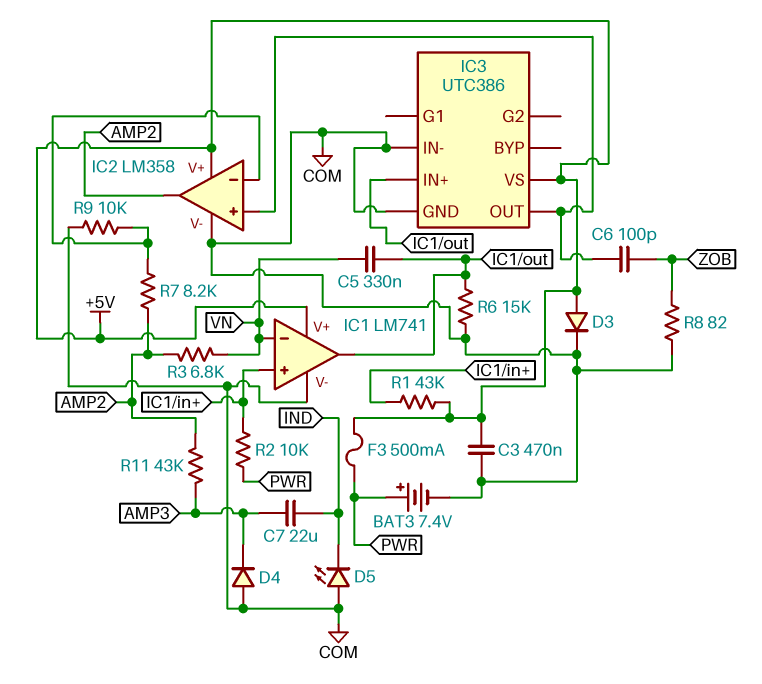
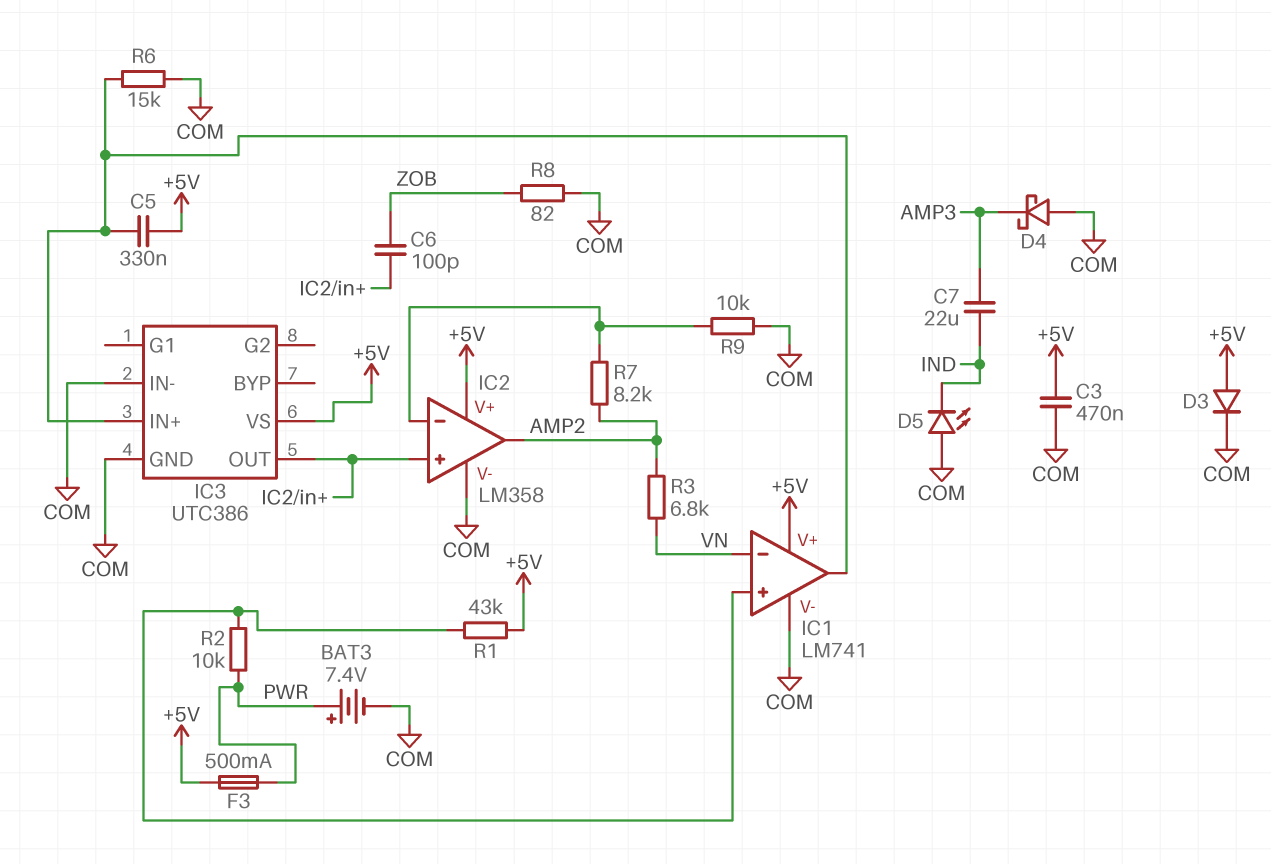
C5: 330nF (IC1/out, VN) -> 330nF (+5V, IC1/out)
D4: diode (A COM, K AMP3) -> schottky (A COM, K AMP3)
R11: 43k (AMP2, AMP3) -> none

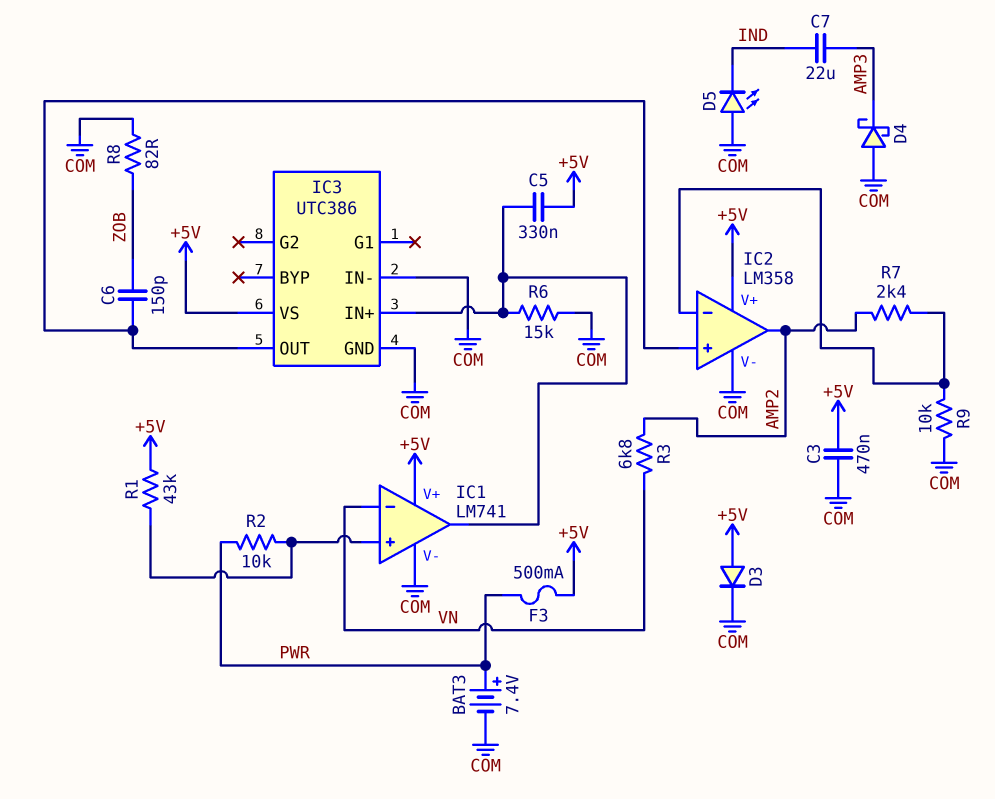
C6: 100pF (IC2/in+, ZOB) -> 150pF (IC2/in+, ZOB)
R7: 8.2k (AMP2, IC2/in-) -> 2.4k (AMP2, IC2/in-)

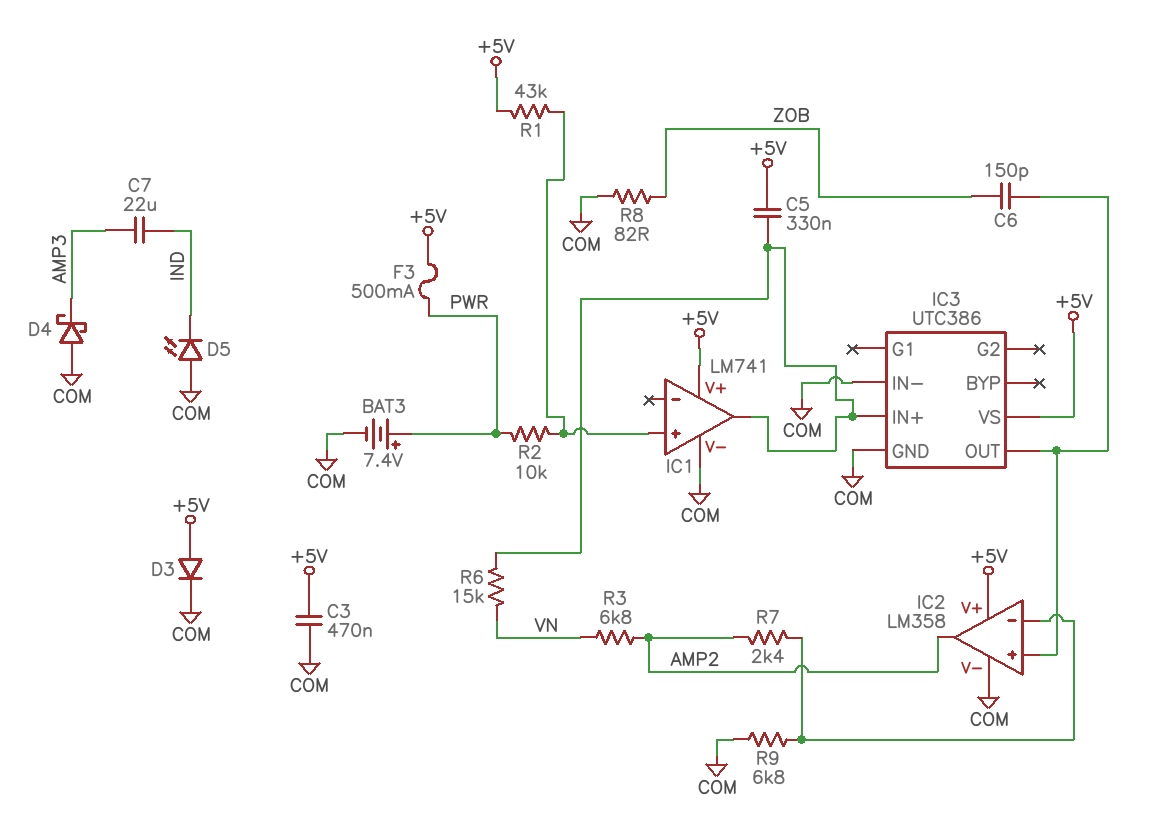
IC1 pin in-: VN -> none
R6: 15k (COM, IC1/out) -> 15k (IC1/out, VN)
R9: 10k (COM, IC2/in-) -> 6.8k (COM, IC2/in-)

